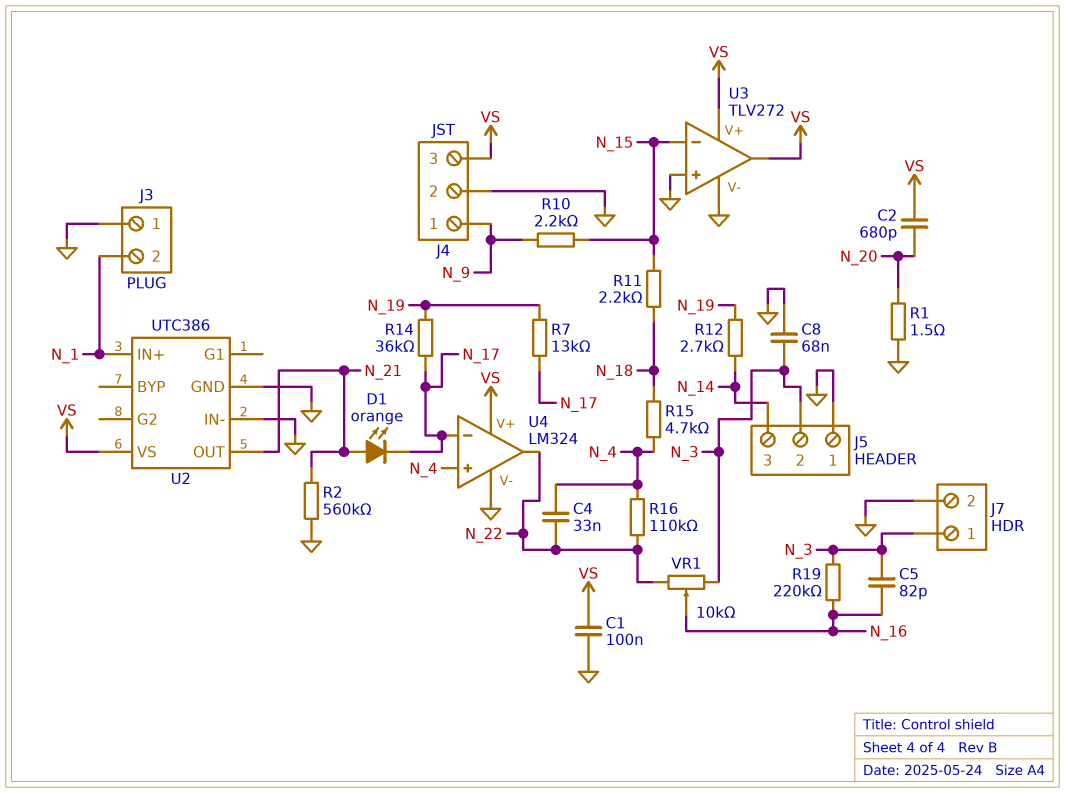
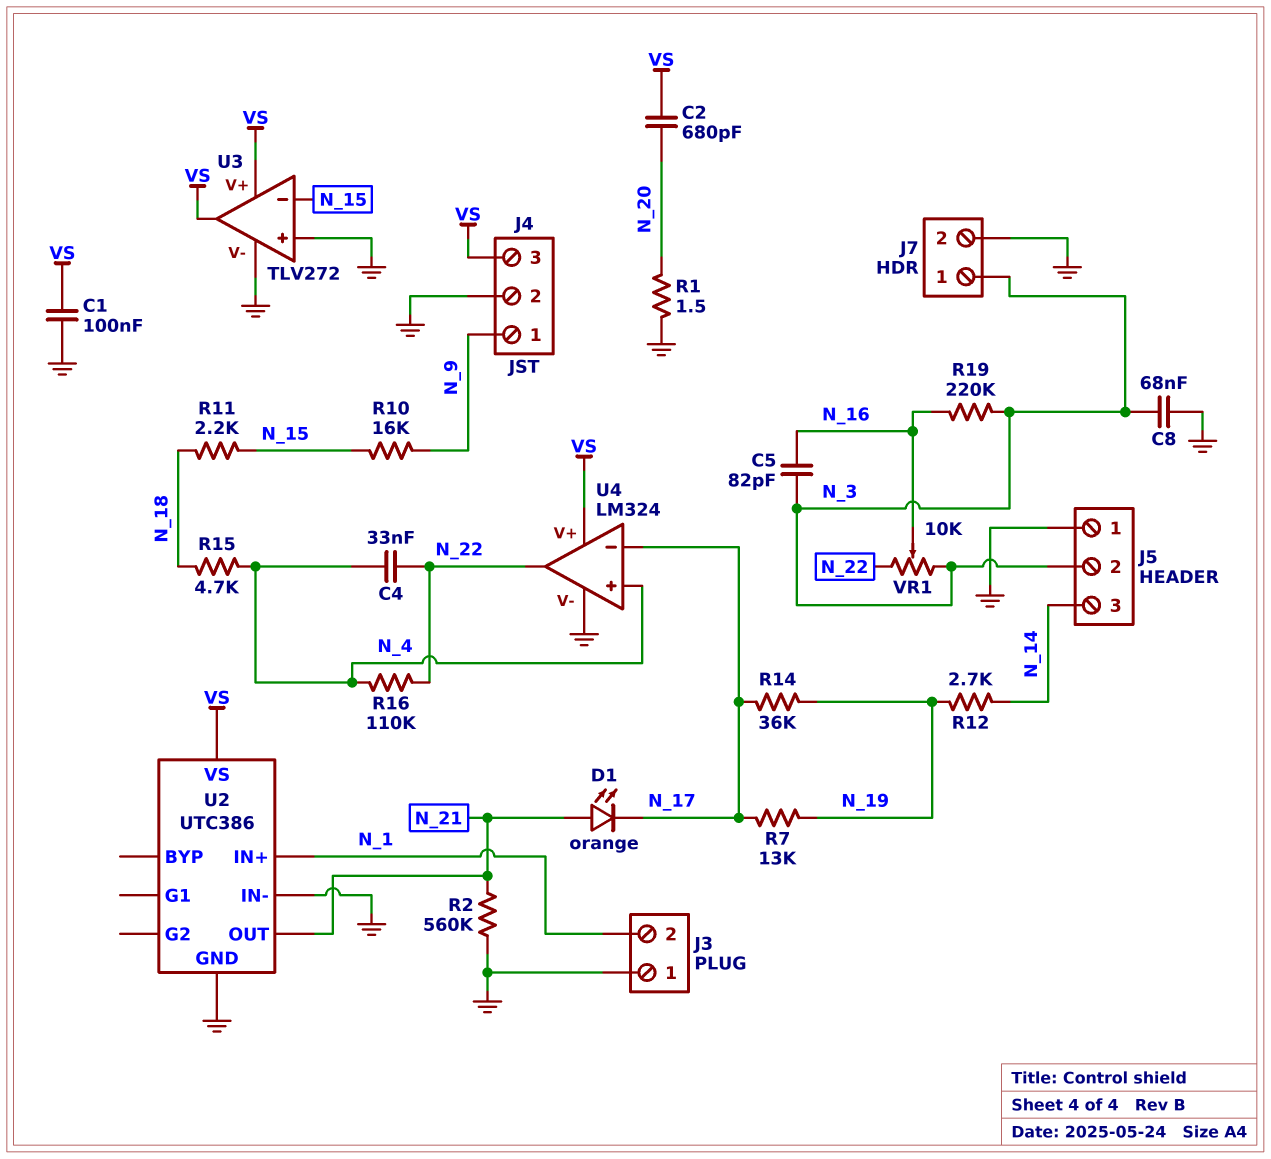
R10: 2.2k (N_9, N_15) -> 16k (N_9, N_15)

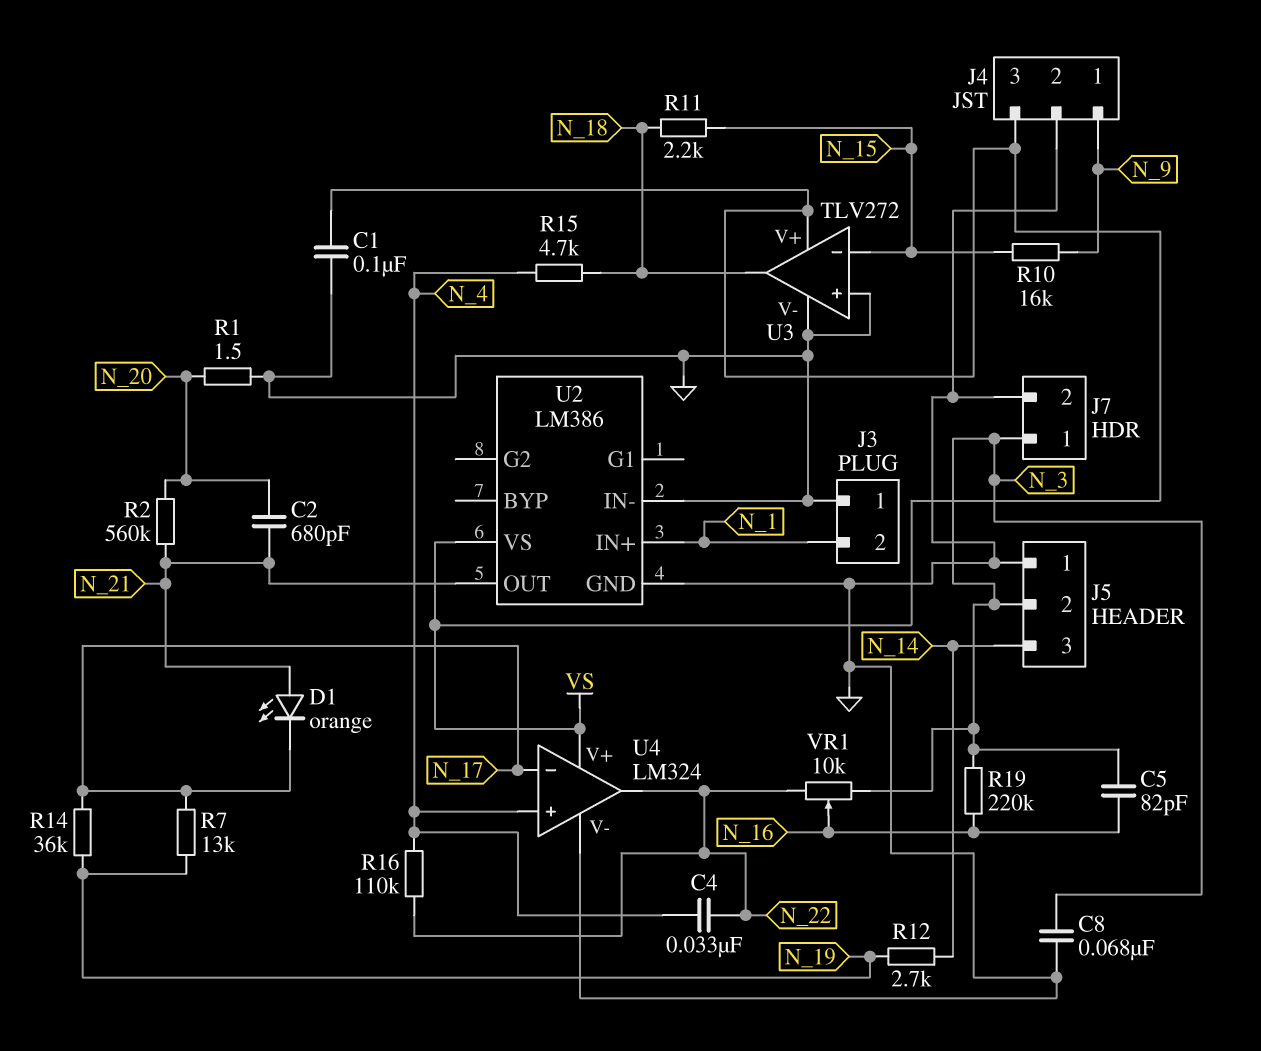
C2: 680pF (N_20, VS) -> 680pF (N_20, N_21)
R2: 560k (GND, N_21) -> 560k (N_20, N_21)
U2: UTC386 -> LM386
U3 pin out: VS -> N_18

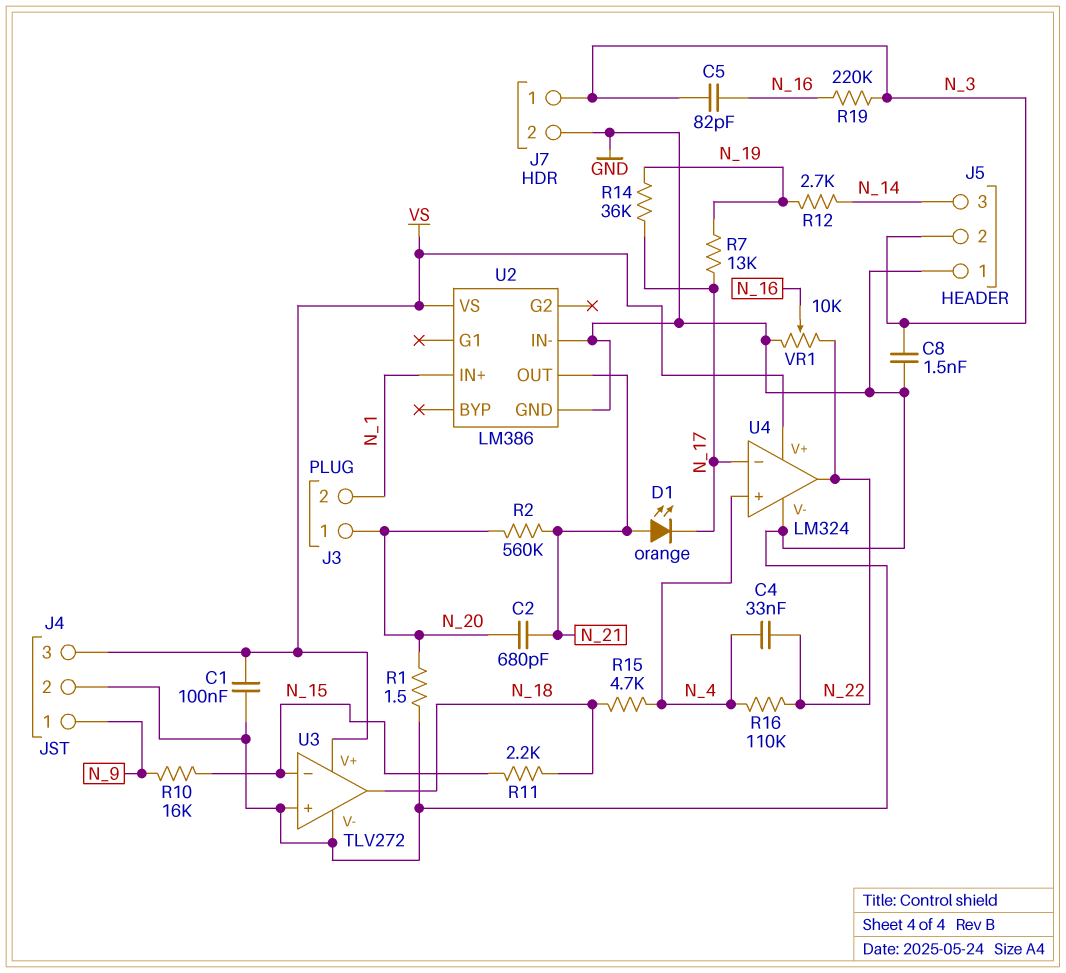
C8: 68nF (GND, N_3) -> 1.5nF (GND, N_3)
J3 pin 1: GND -> N_20
VR1: 10k (N_3, N_22, wiper N_16) -> 10k (GND, N_22, wiper N_16)

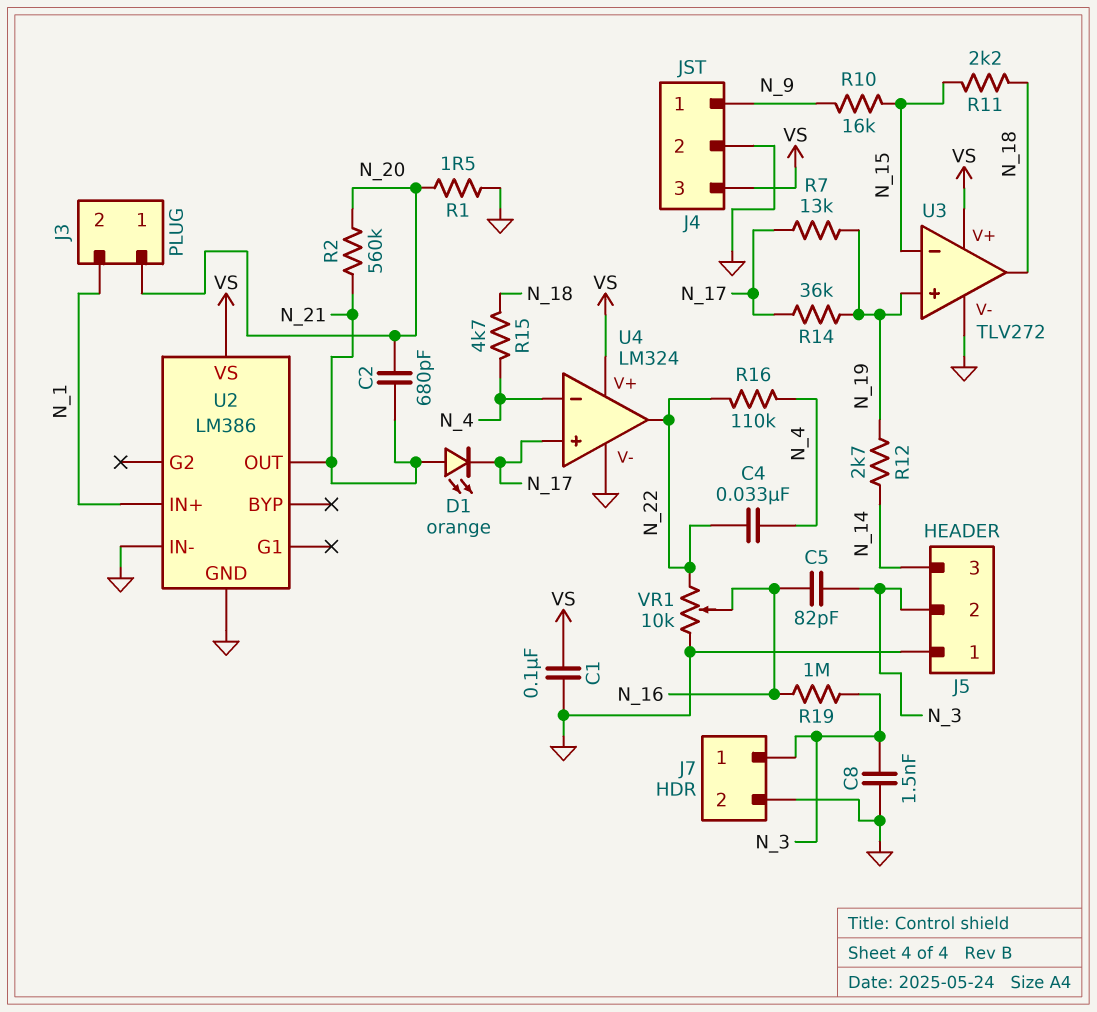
R19: 220k (N_3, N_16) -> 1M (N_3, N_16)
U3 pin in+: GND -> N_19
U4 pin in+: N_4 -> N_17
U4 pin in-: N_17 -> N_4

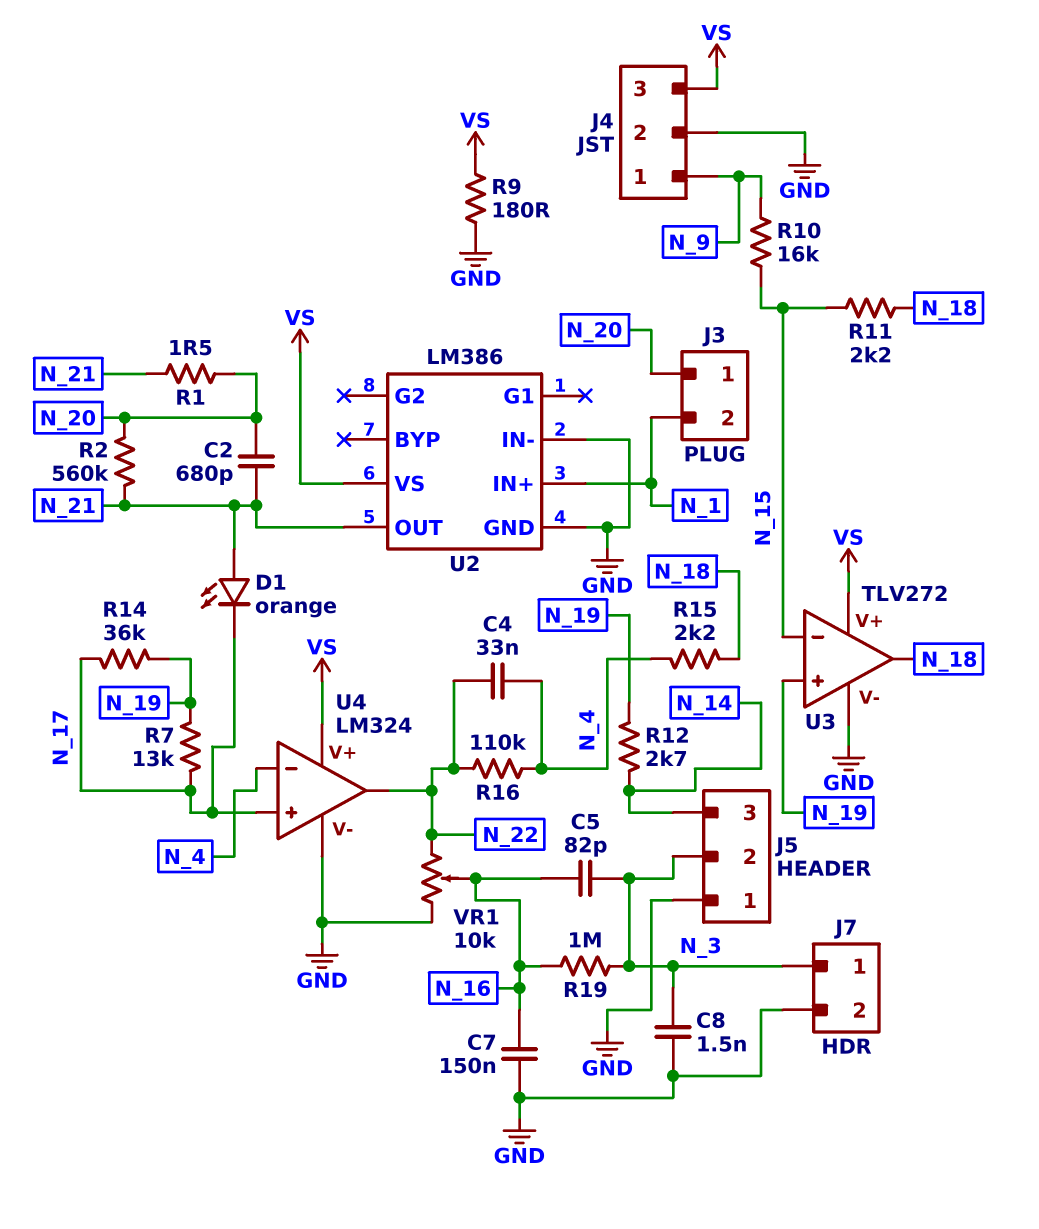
C1: 100nF (GND, VS) -> none
C7: none -> 150nF (GND, N_16)
R1: 1.5 (GND, N_20) -> 1.5 (N_20, N_21)
R9: none -> 180 (GND, VS)
R15: 4.7k (N_4, N_18) -> 2.2k (N_4, N_18)

